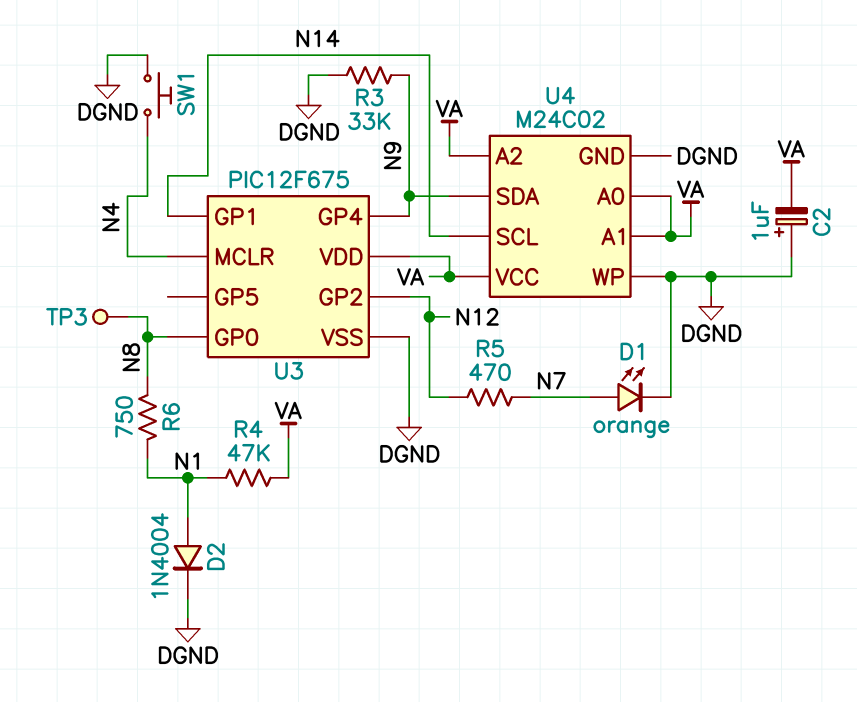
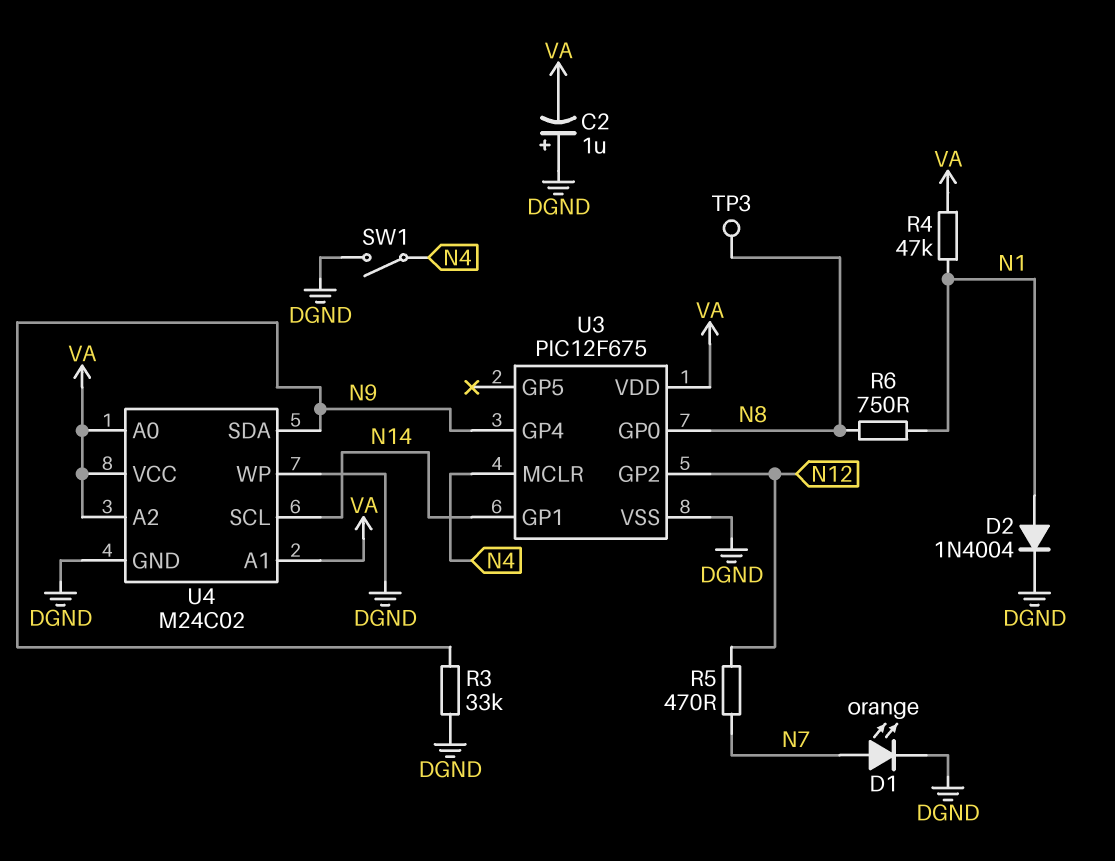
SW1: button (DGND, N4) -> switch (DGND, N4)

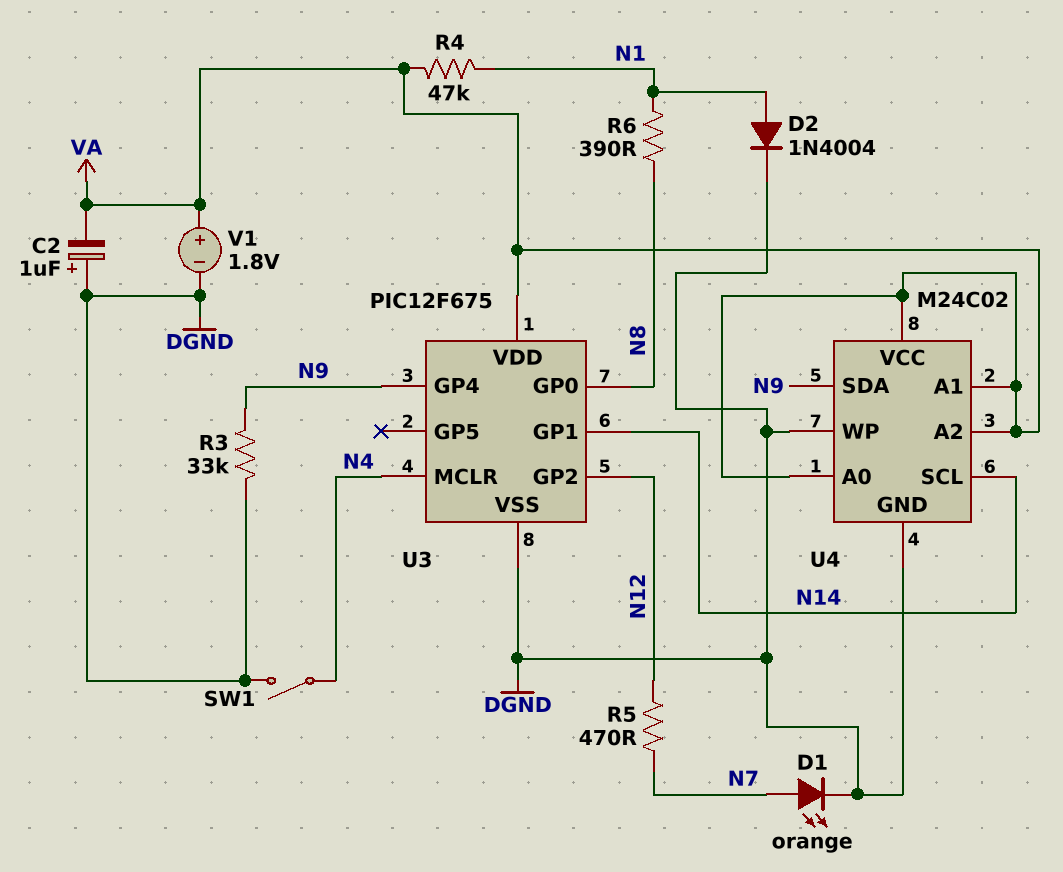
R6: 750 (N1, N8) -> 390 (N1, N8)
TP3: test point (N8) -> none
V1: none -> 1.8V (plus VA, minus DGND)

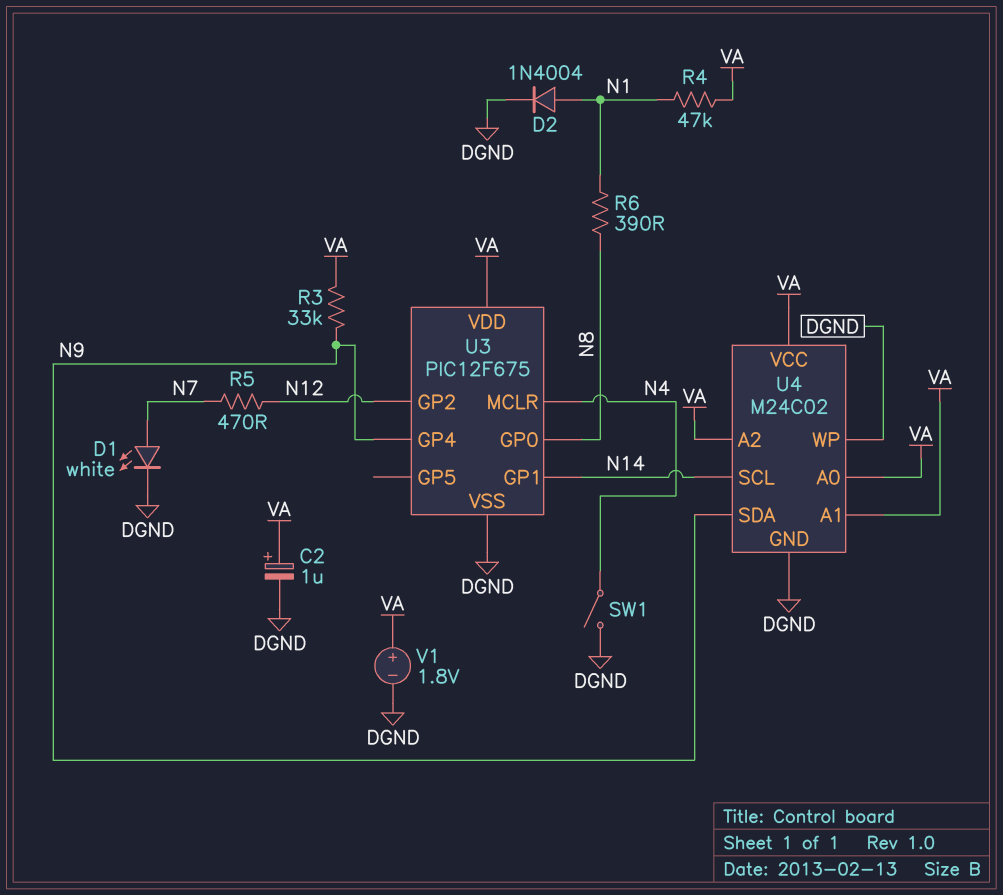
C2: 1uF (plus DGND, minus VA) -> 1uF (plus VA, minus DGND)
D1: LED orange (A N7, K DGND) -> LED white (A N7, K DGND)
R3: 33k (DGND, N9) -> 33k (N9, VA)

